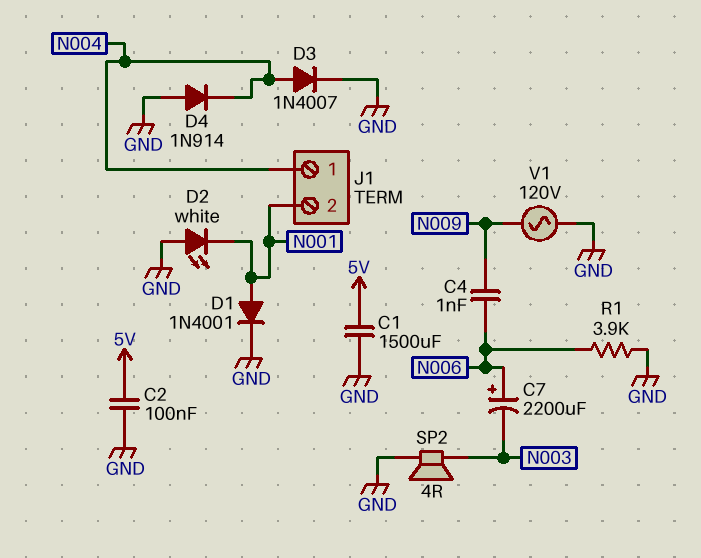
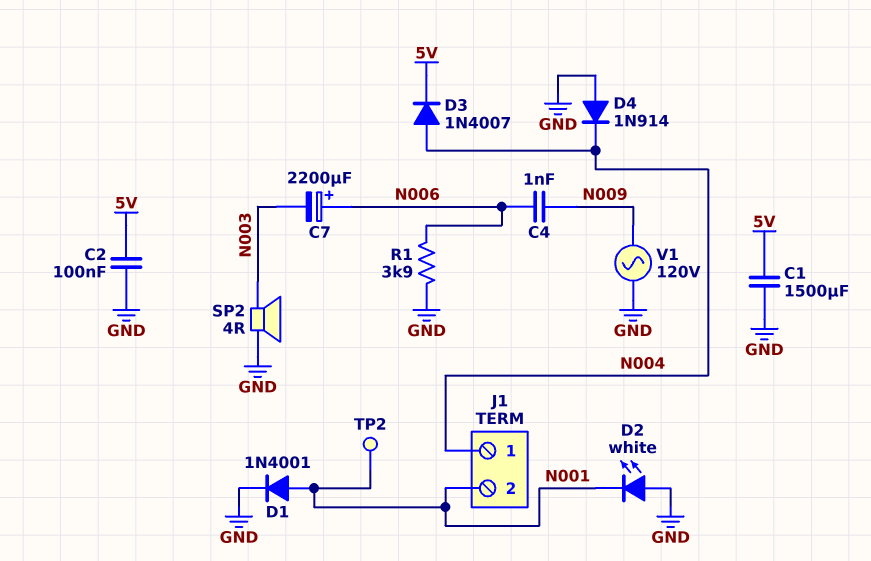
D3: diode 1N4007 (A N004, K GND) -> diode 1N4007 (A N004, K 5V)
TP2: none -> test point (N001)

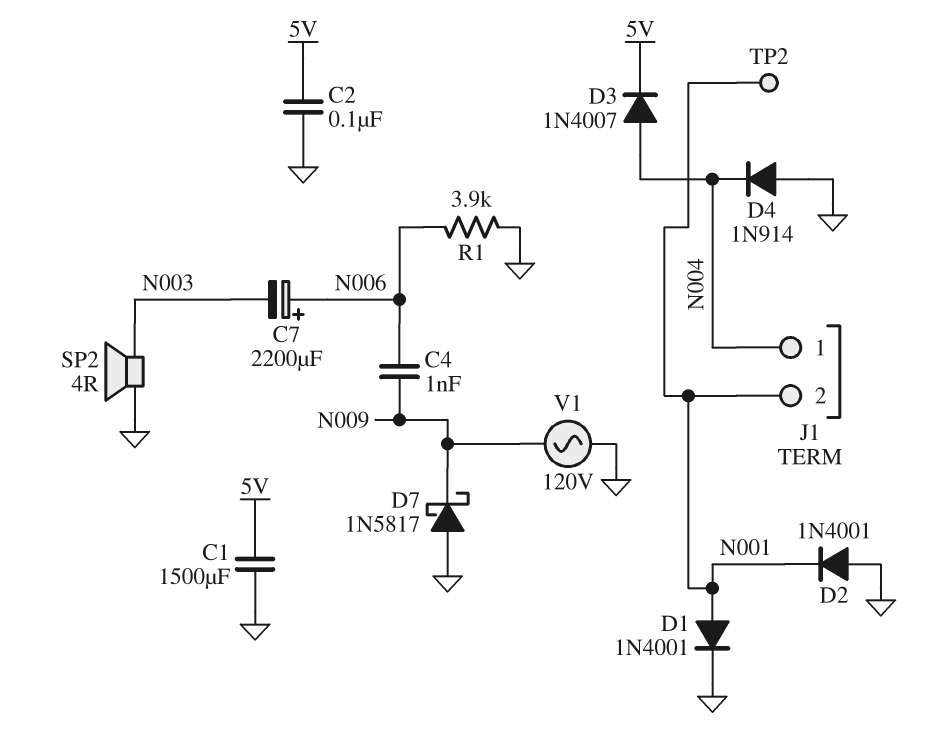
D2: LED white (A GND, K N001) -> diode 1N4001 (A GND, K N001)
D7: none -> schottky 1N5817 (A GND, K N009)

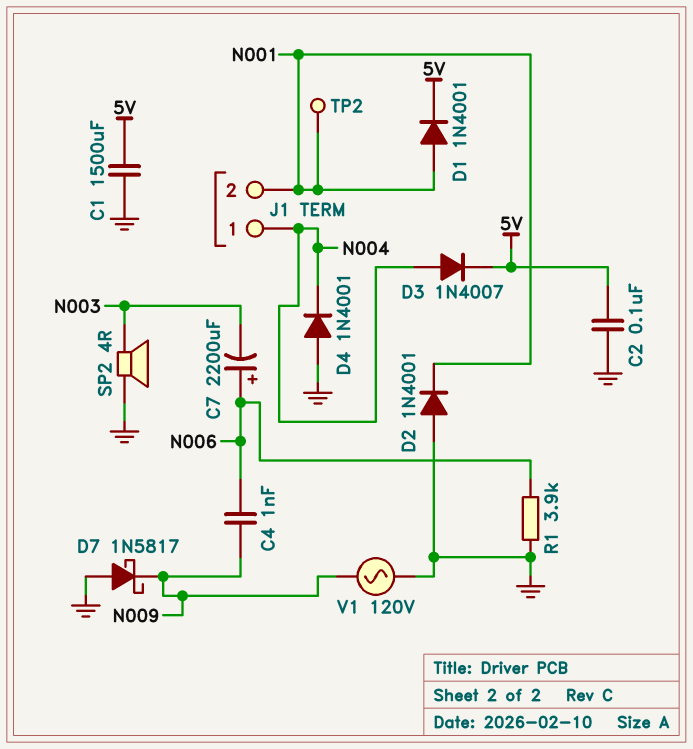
D1: diode 1N4001 (A N001, K GND) -> diode 1N4001 (A N001, K 5V)
D4: diode 1N914 (A GND, K N004) -> diode 1N4001 (A GND, K N004)

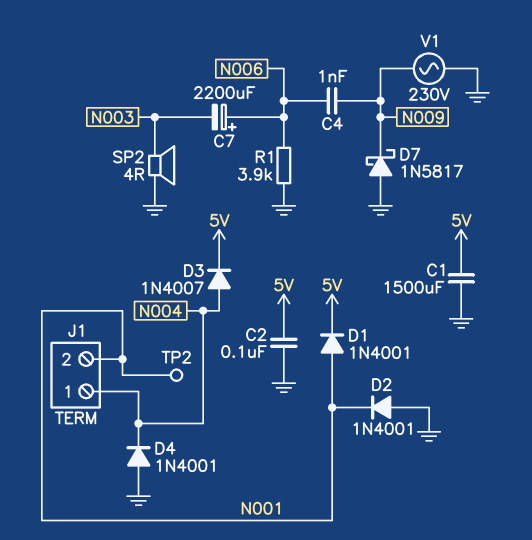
V1: AC 120V (GND, N009) -> AC 230V (GND, N009)

